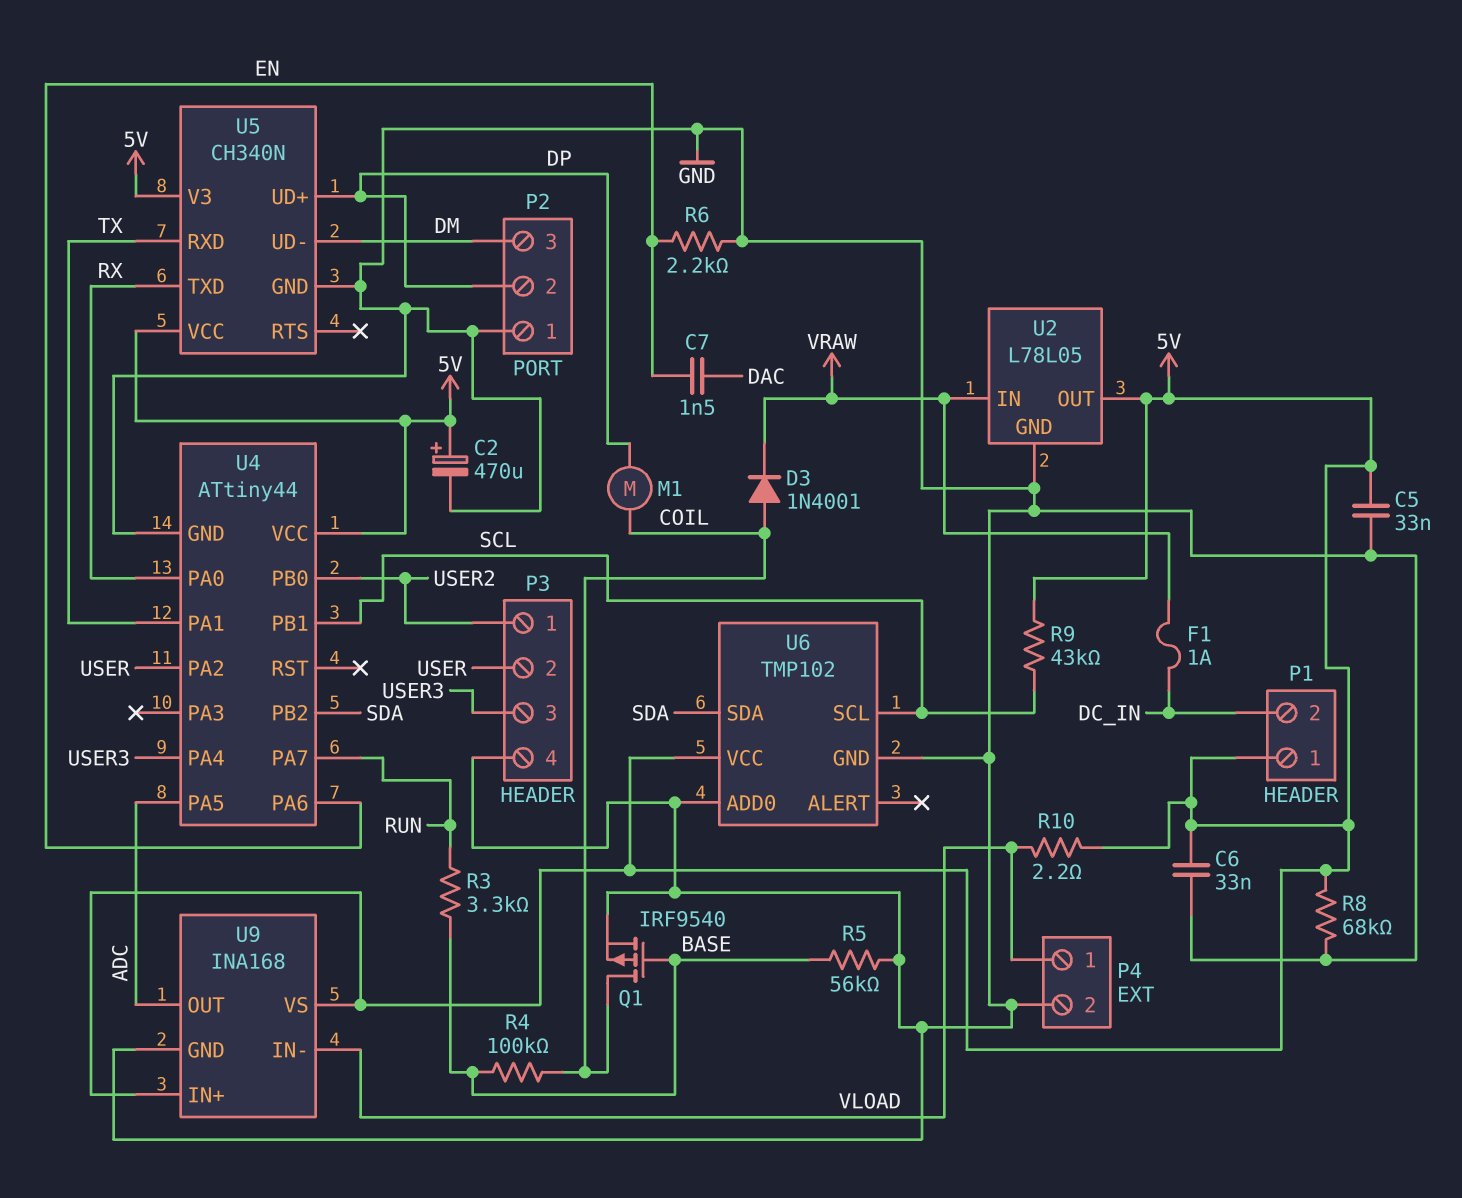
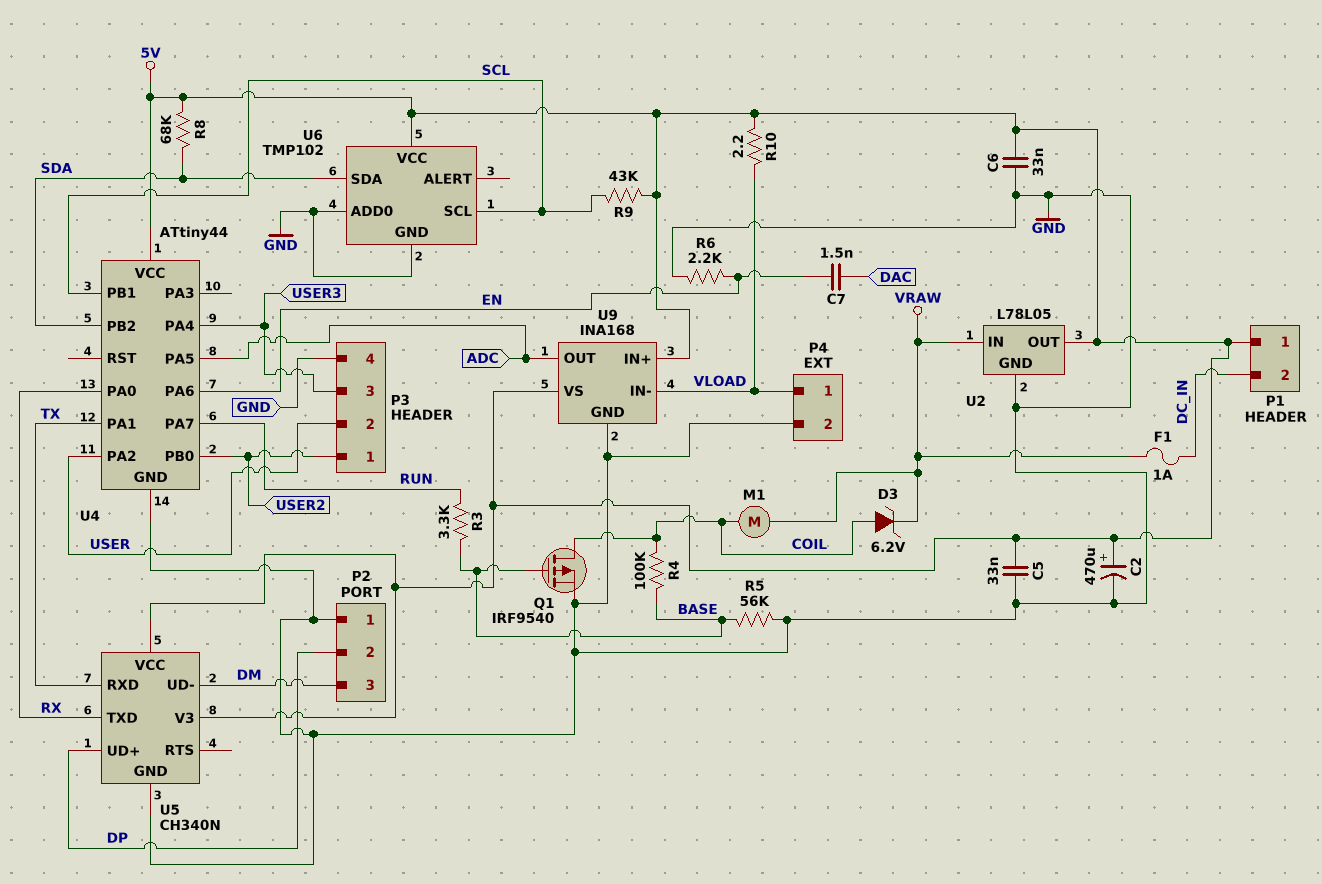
D3: diode 1N4001 (A COIL, K VRAW) -> zener 6.2V (A COIL, K VRAW)
M1: motor (COIL, DP) -> motor (COIL, VRAW)
R8: 68k (5V, GND) -> 68k (5V, SDA)

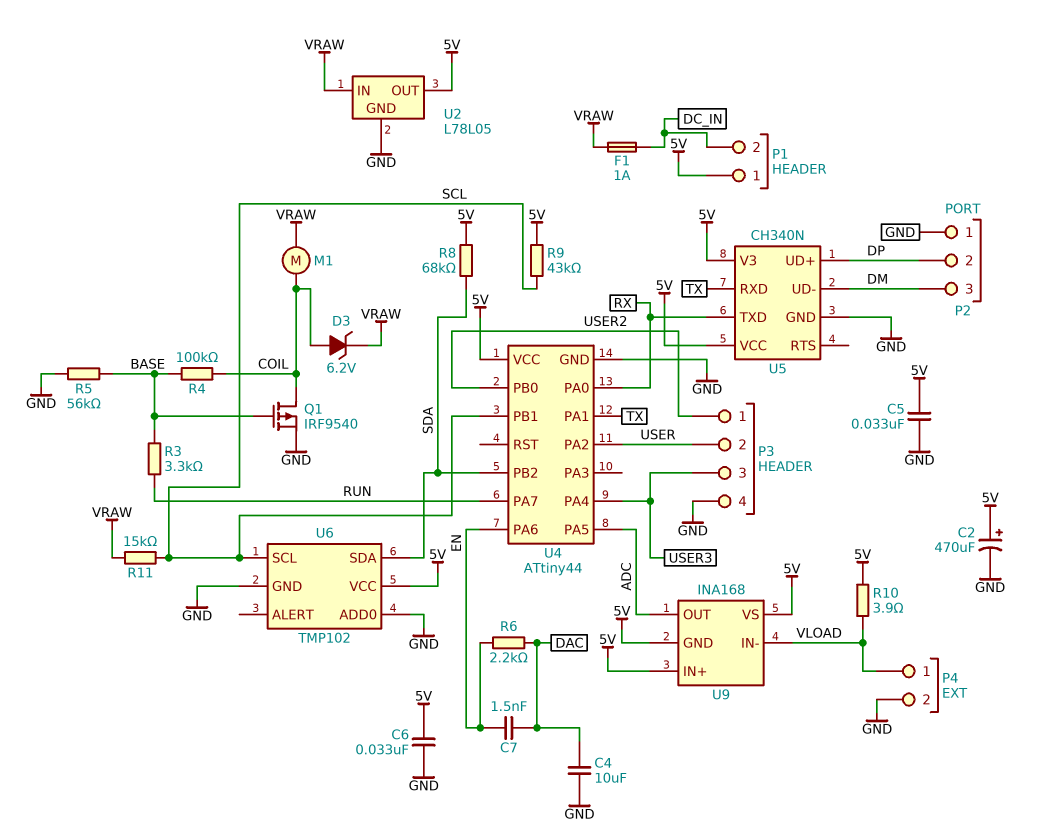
C4: none -> 10uF (DAC, GND)
R6: 2.2k (EN, GND) -> 2.2k (DAC, EN)
R10: 2.2 (5V, VLOAD) -> 3.9 (5V, VLOAD)
R11: none -> 15k (SCL, VRAW)
U9 pin GND: GND -> 5V

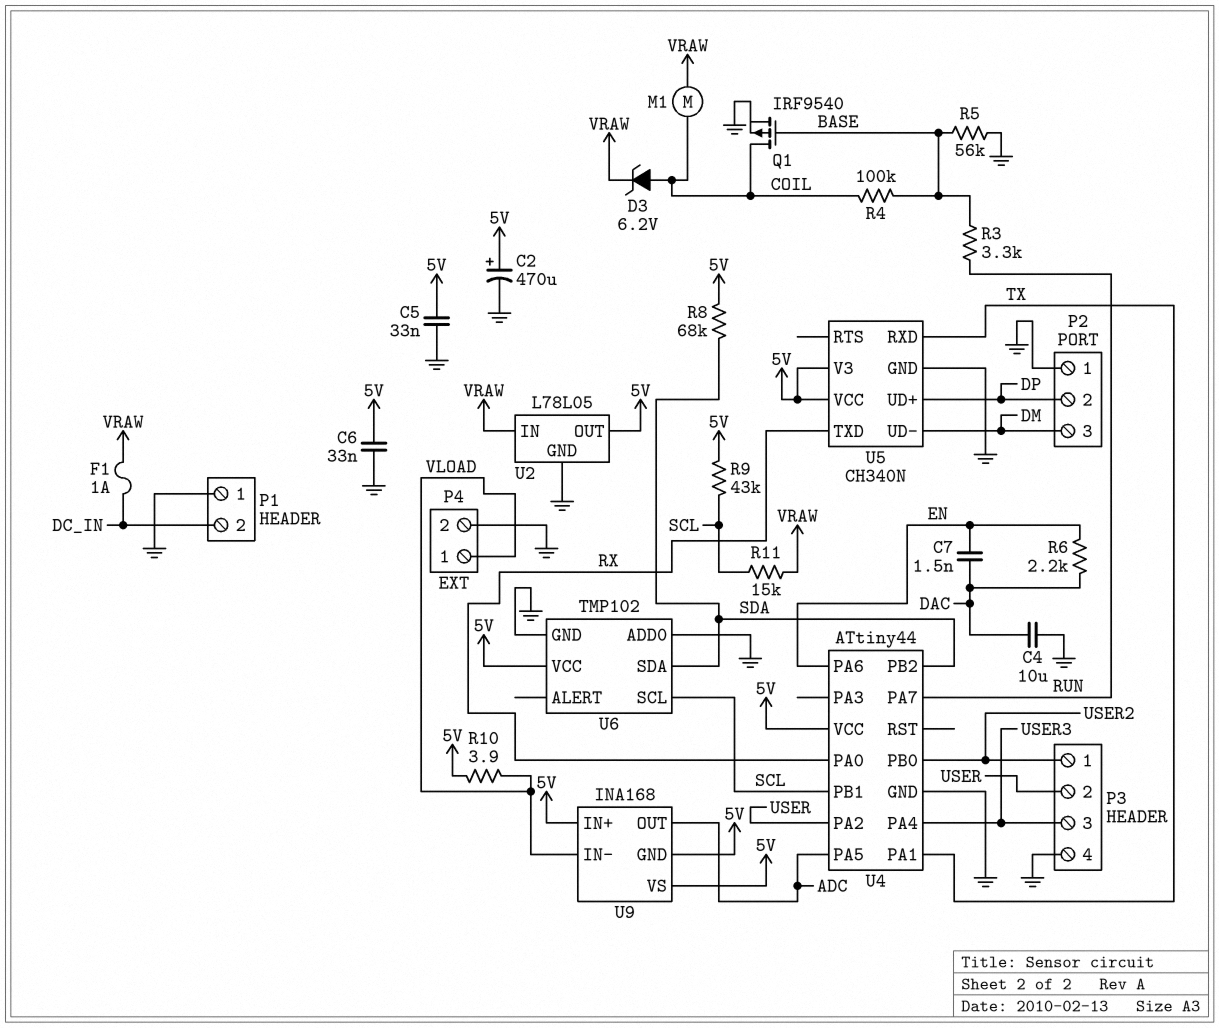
P1 pin 1: 5V -> GND

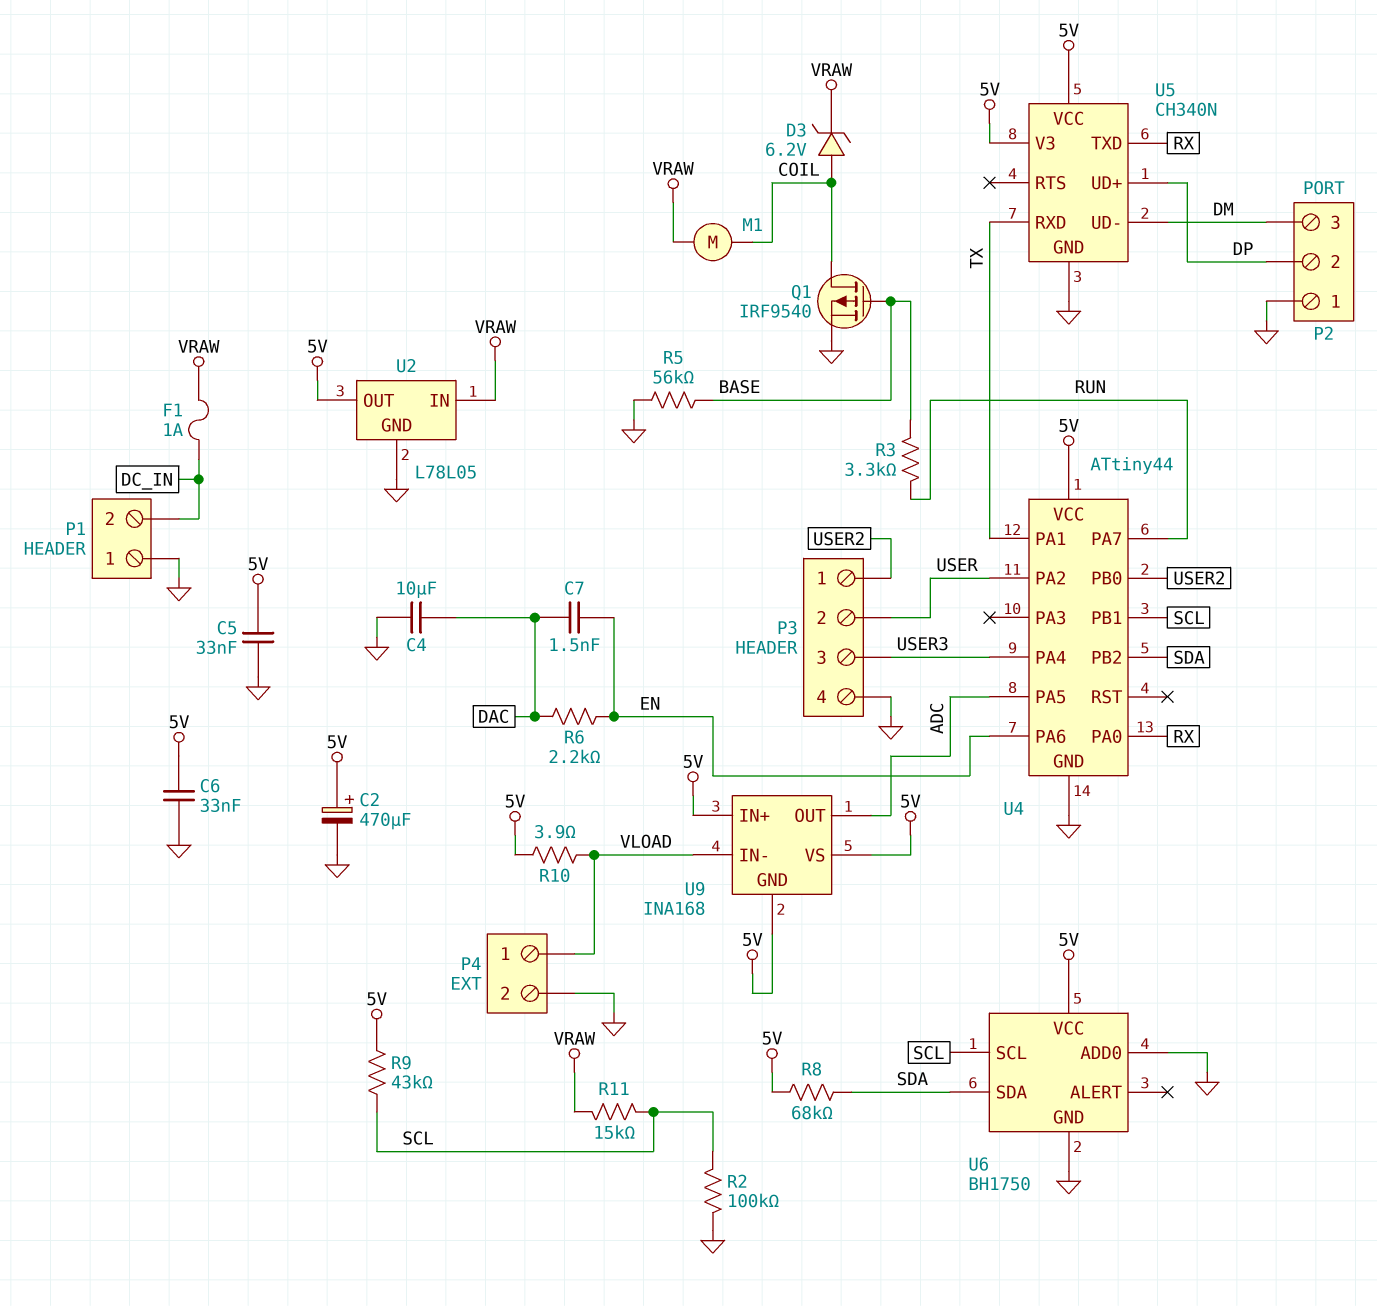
R2: none -> 100k (GND, SCL)
R4: 100k (BASE, COIL) -> none
U6: TMP102 -> BH1750

